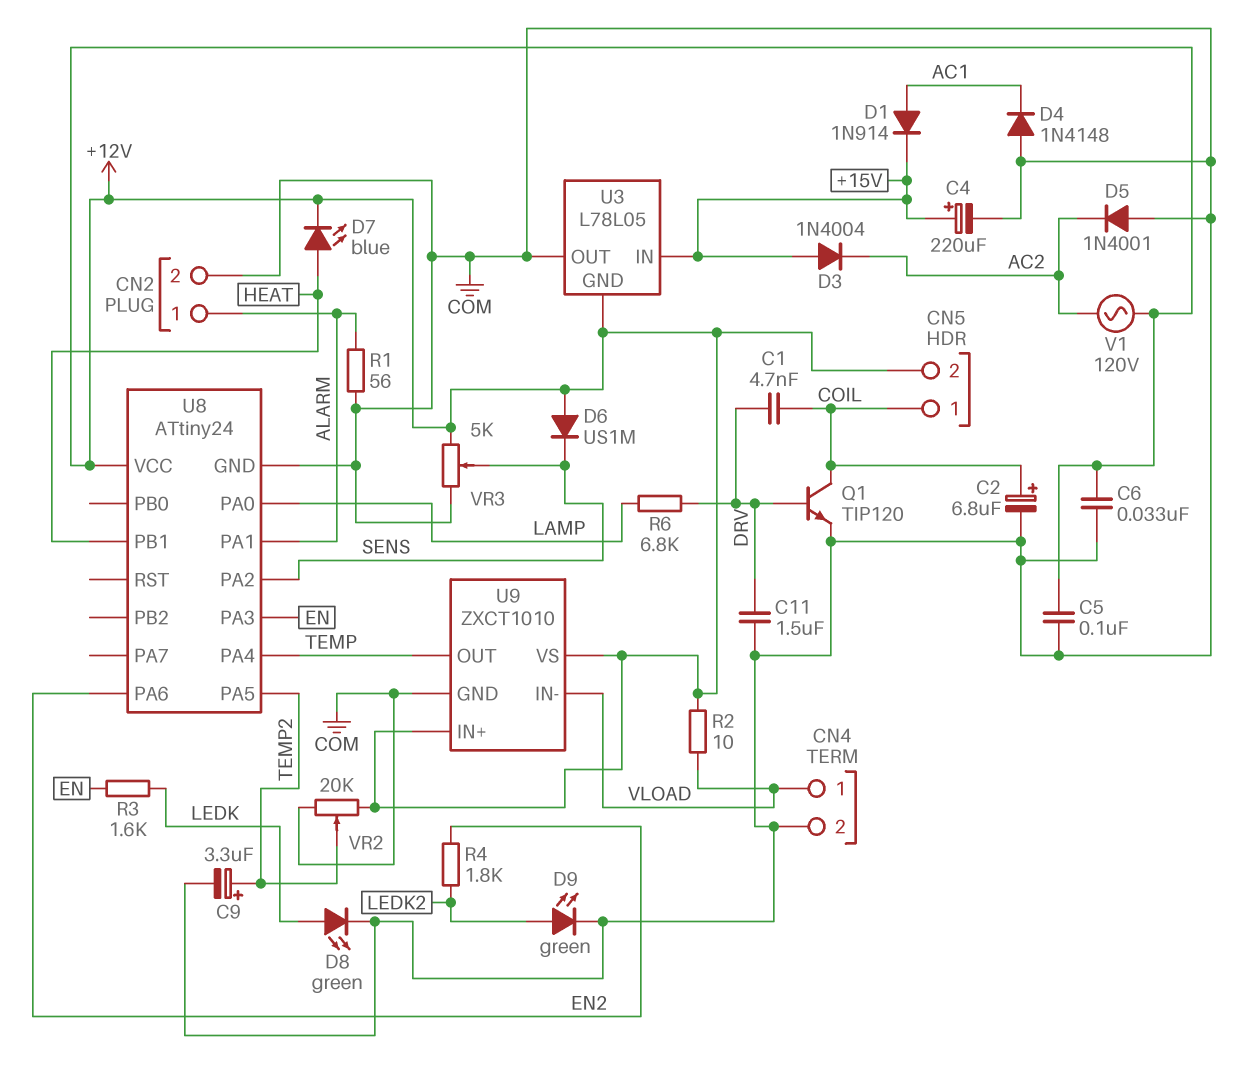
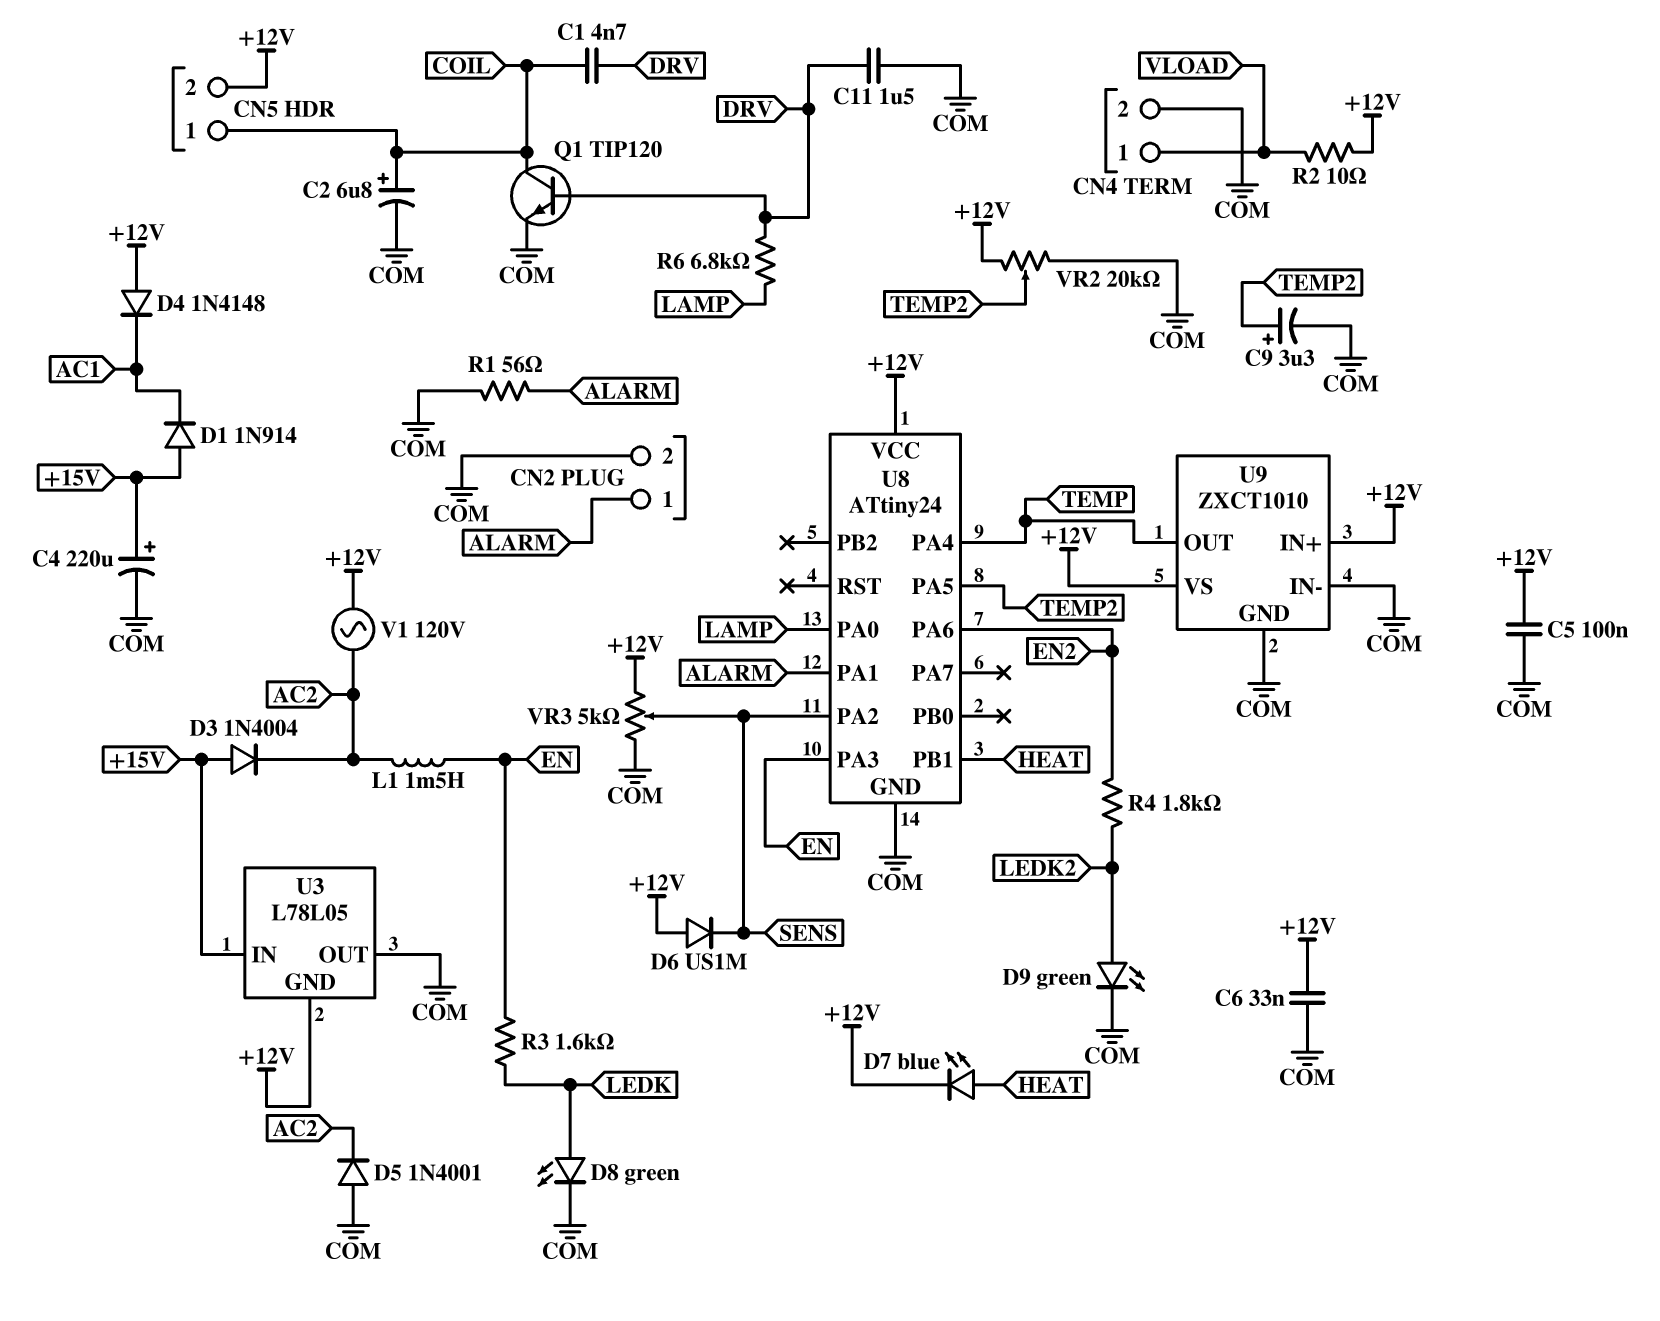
D1: diode 1N914 (A AC1, K +15V) -> diode 1N914 (A +15V, K AC1)
D4: diode 1N4148 (A COM, K AC1) -> diode 1N4148 (A +12V, K AC1)
L1: none -> 1.5mH (AC2, EN)
U9 pin IN-: VLOAD -> COM

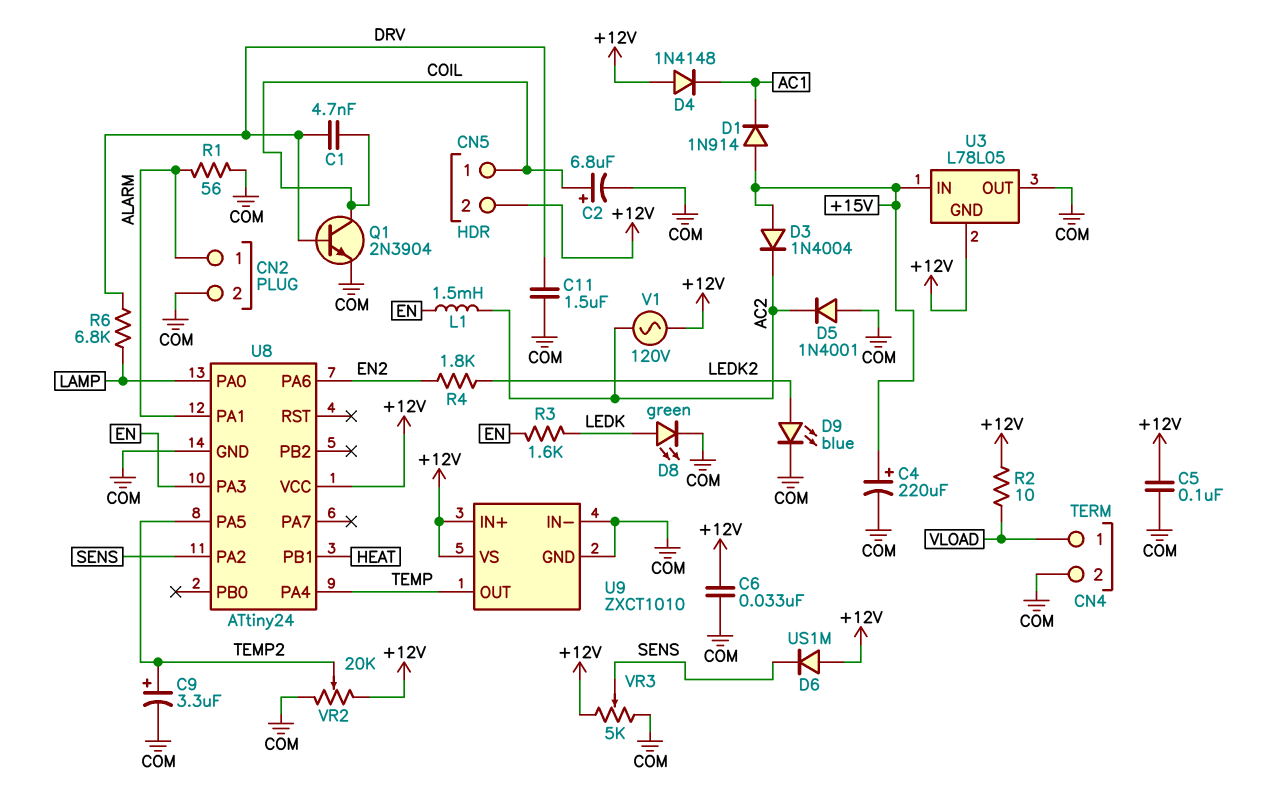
D7: LED blue (A HEAT, K +12V) -> none
D9: LED green (A LEDK2, K COM) -> LED blue (A LEDK2, K COM)
Q1: NPN TIP120 (B DRV, C COIL, E COM) -> NPN 2N3904 (B DRV, C COIL, E COM)

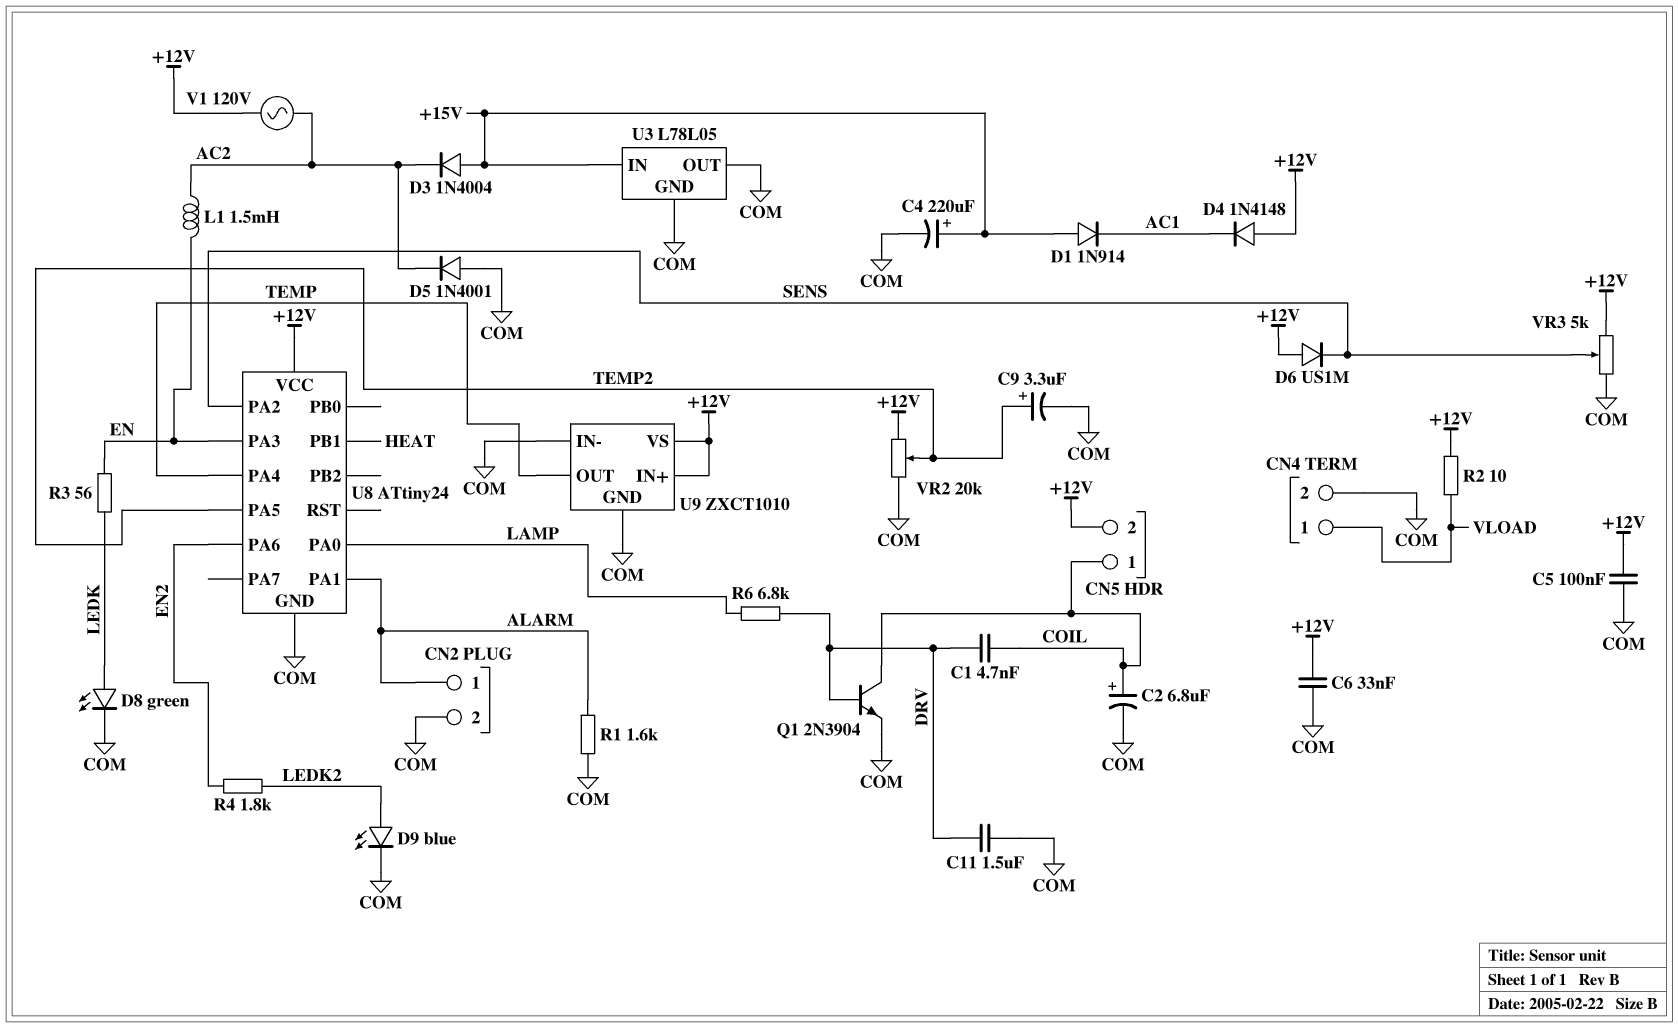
R1: 56 (ALARM, COM) -> 1.6k (ALARM, COM)
R3: 1.6k (EN, LEDK) -> 56 (EN, LEDK)
U3 pin GND: +12V -> COM

